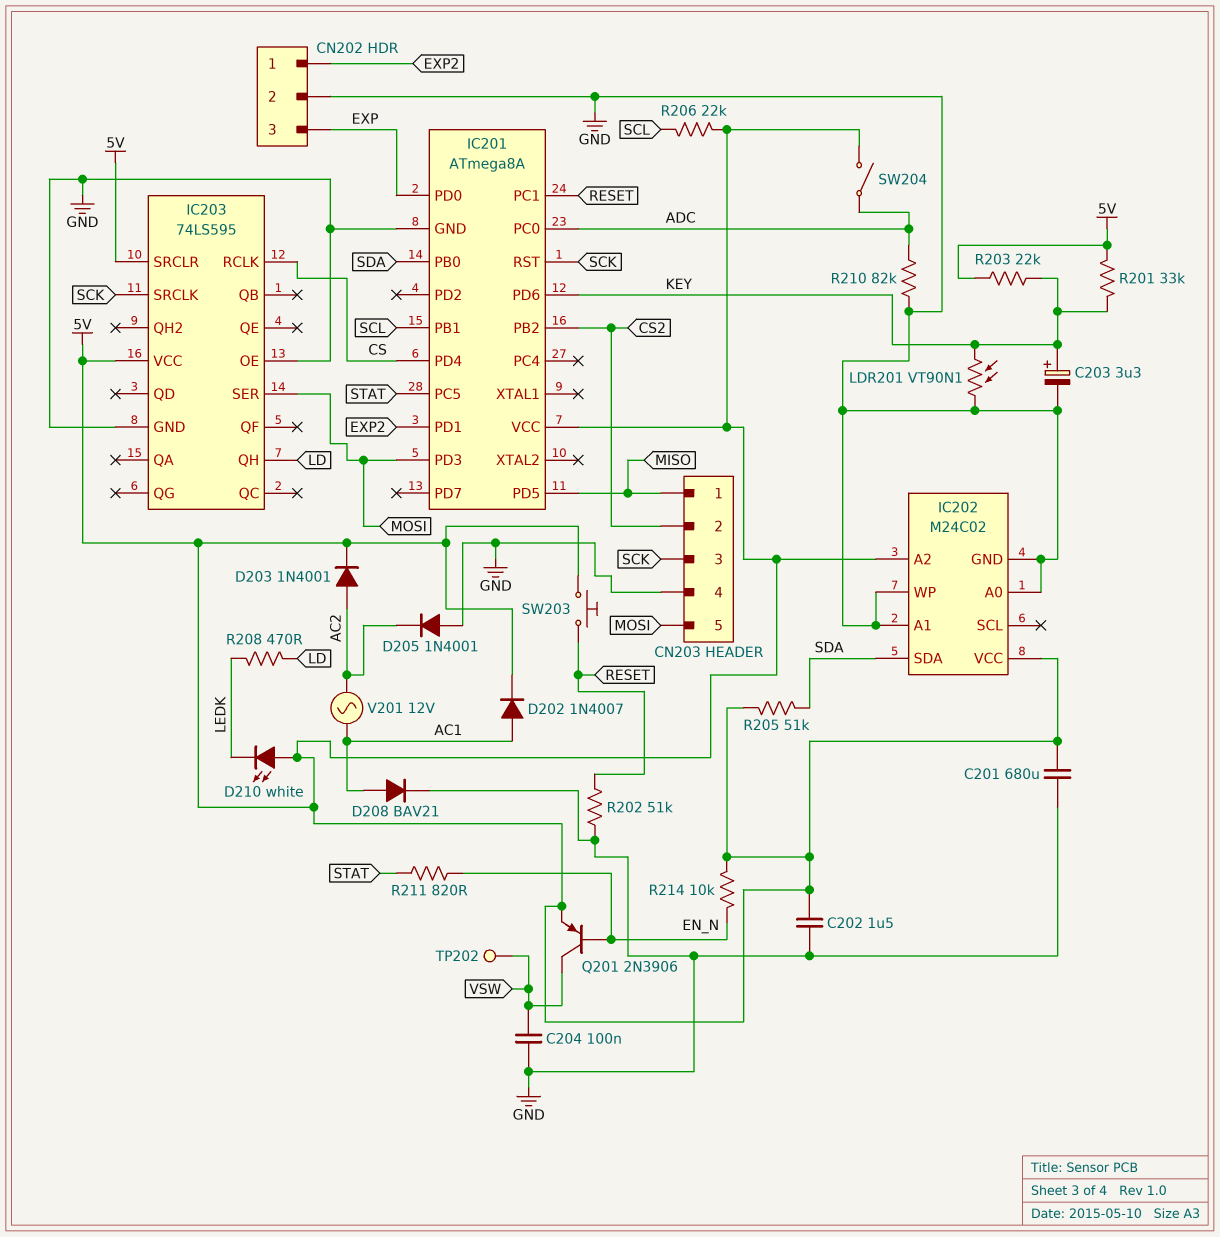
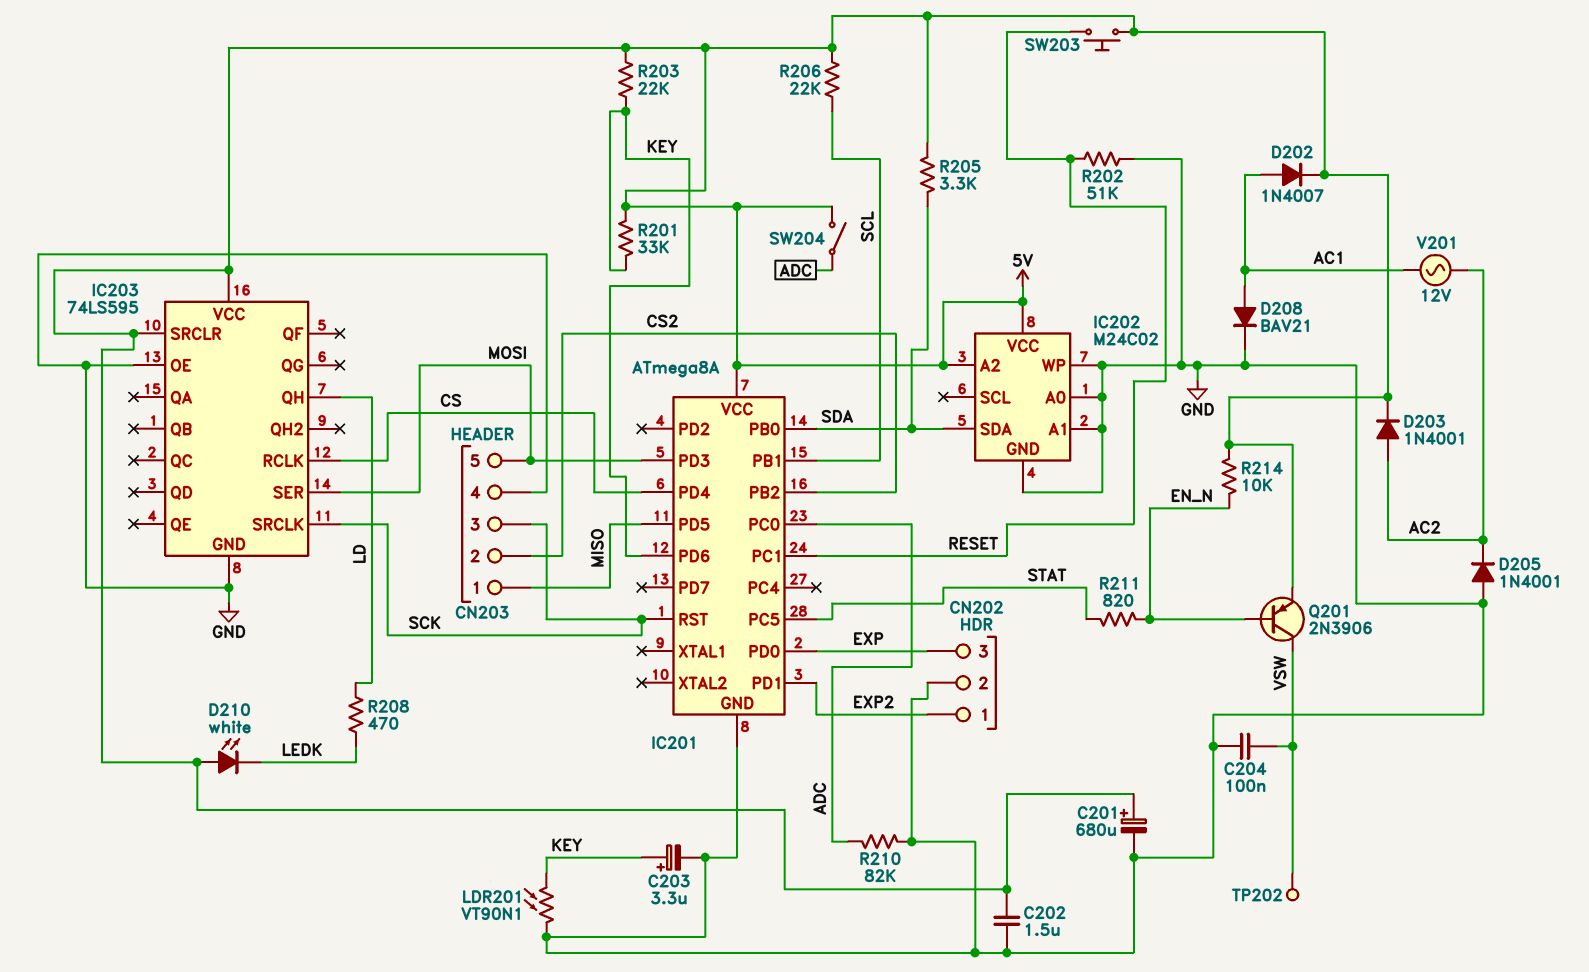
C201: 680uF (5V, GND) -> 680uF (plus 5V, minus GND)
R205: 51k (5V, SDA) -> 3.3k (5V, SDA)

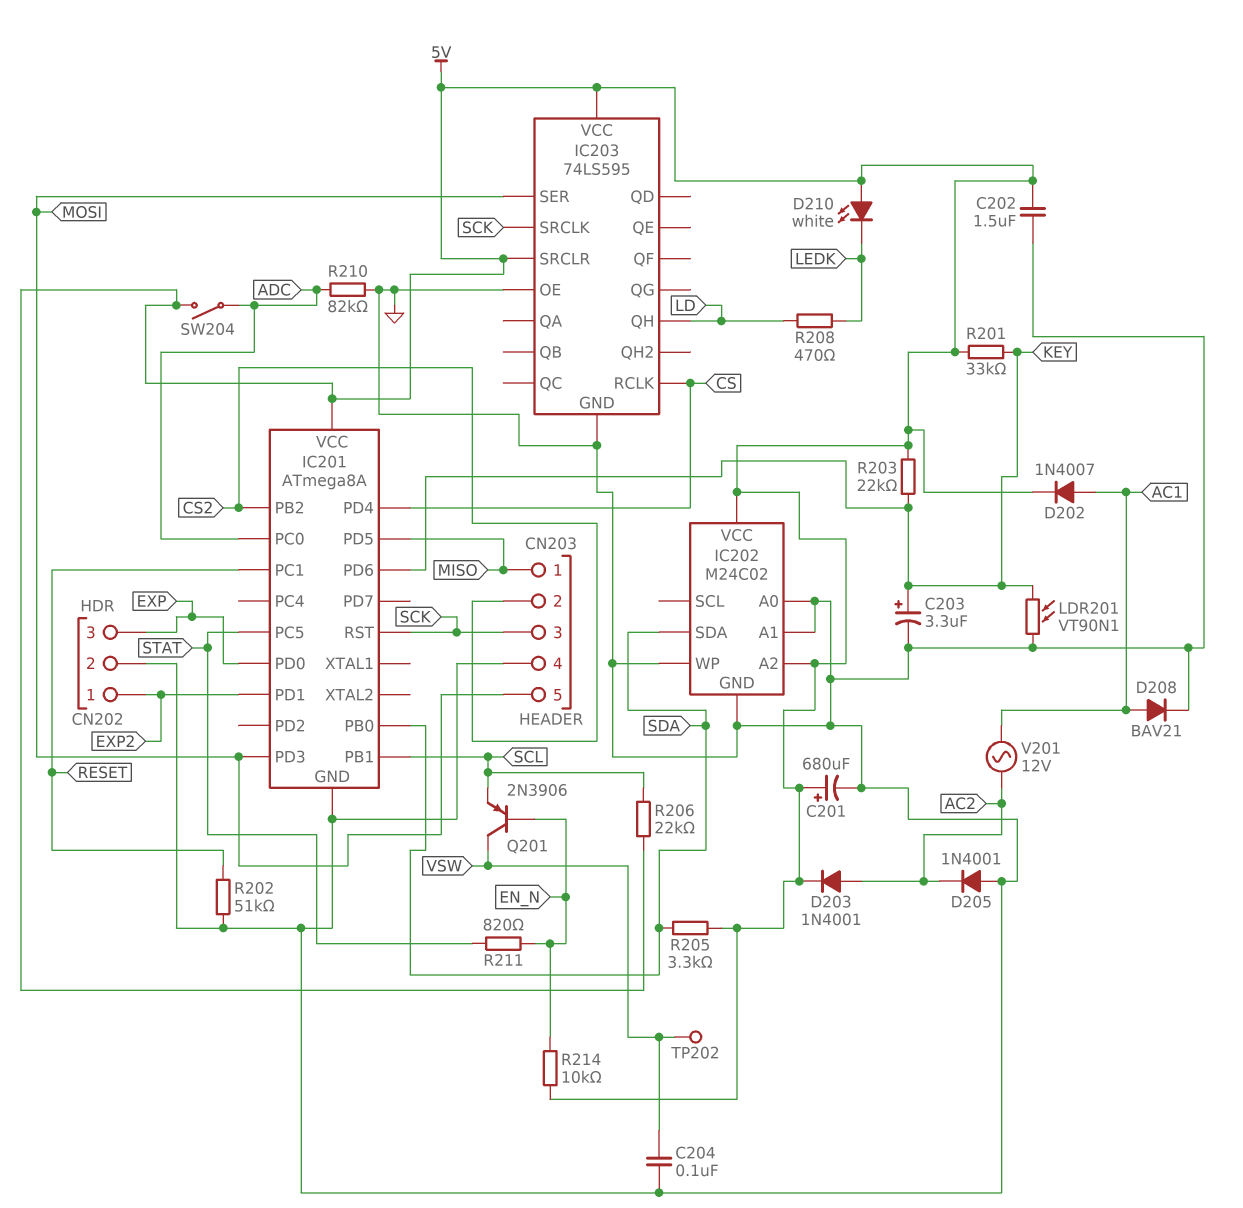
Q201: PNP 2N3906 (B EN_N, C VSW, E 5V) -> PNP 2N3906 (B EN_N, C VSW, E SCL)
SW203: button (5V, RESET) -> none

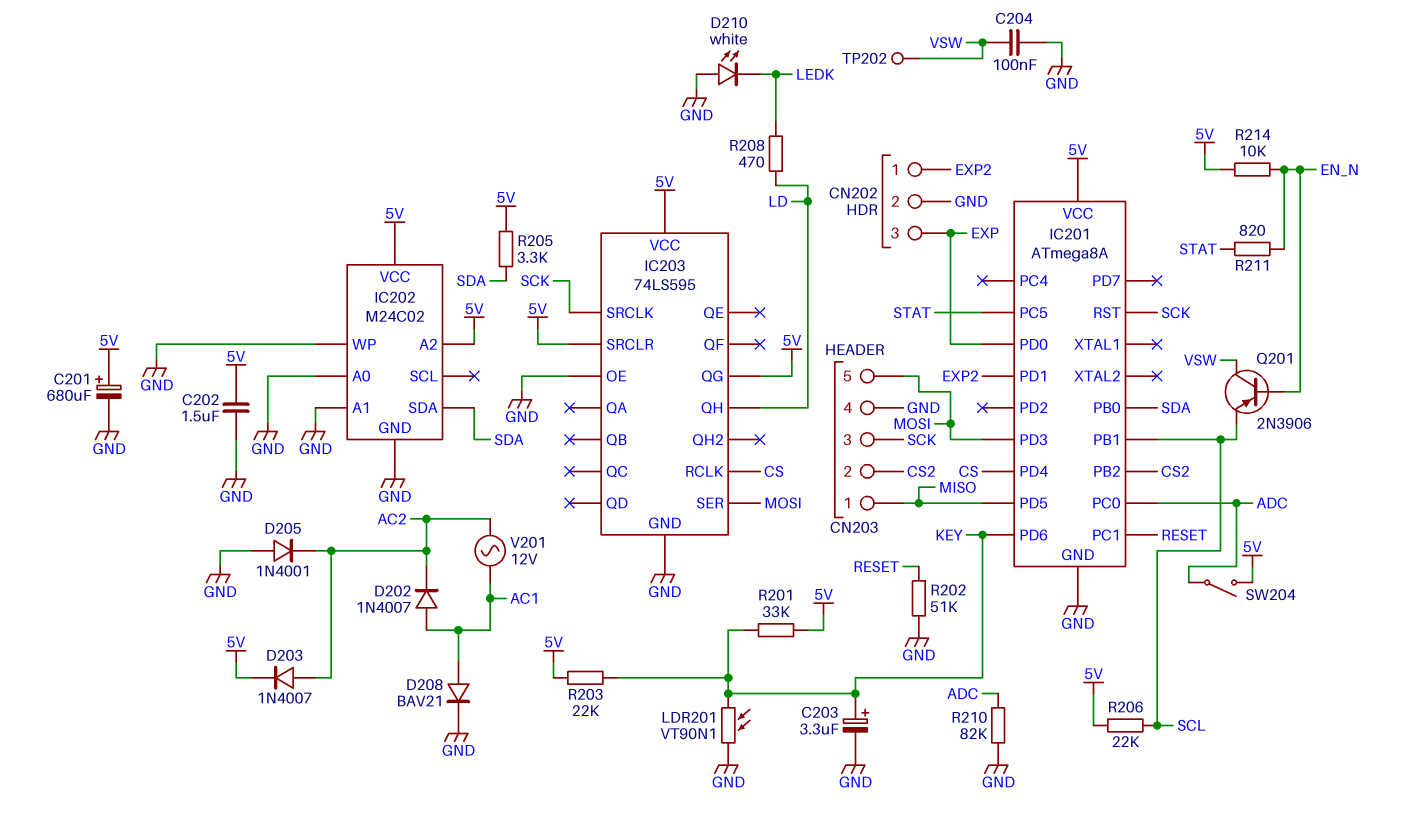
D202: diode 1N4007 (A AC1, K 5V) -> diode 1N4007 (A AC1, K AC2)
D203: diode 1N4001 (A AC2, K 5V) -> diode 1N4007 (A AC2, K 5V)
D210: LED white (A 5V, K LEDK) -> LED white (A GND, K LEDK)
IC203 pin QG: none -> 5V

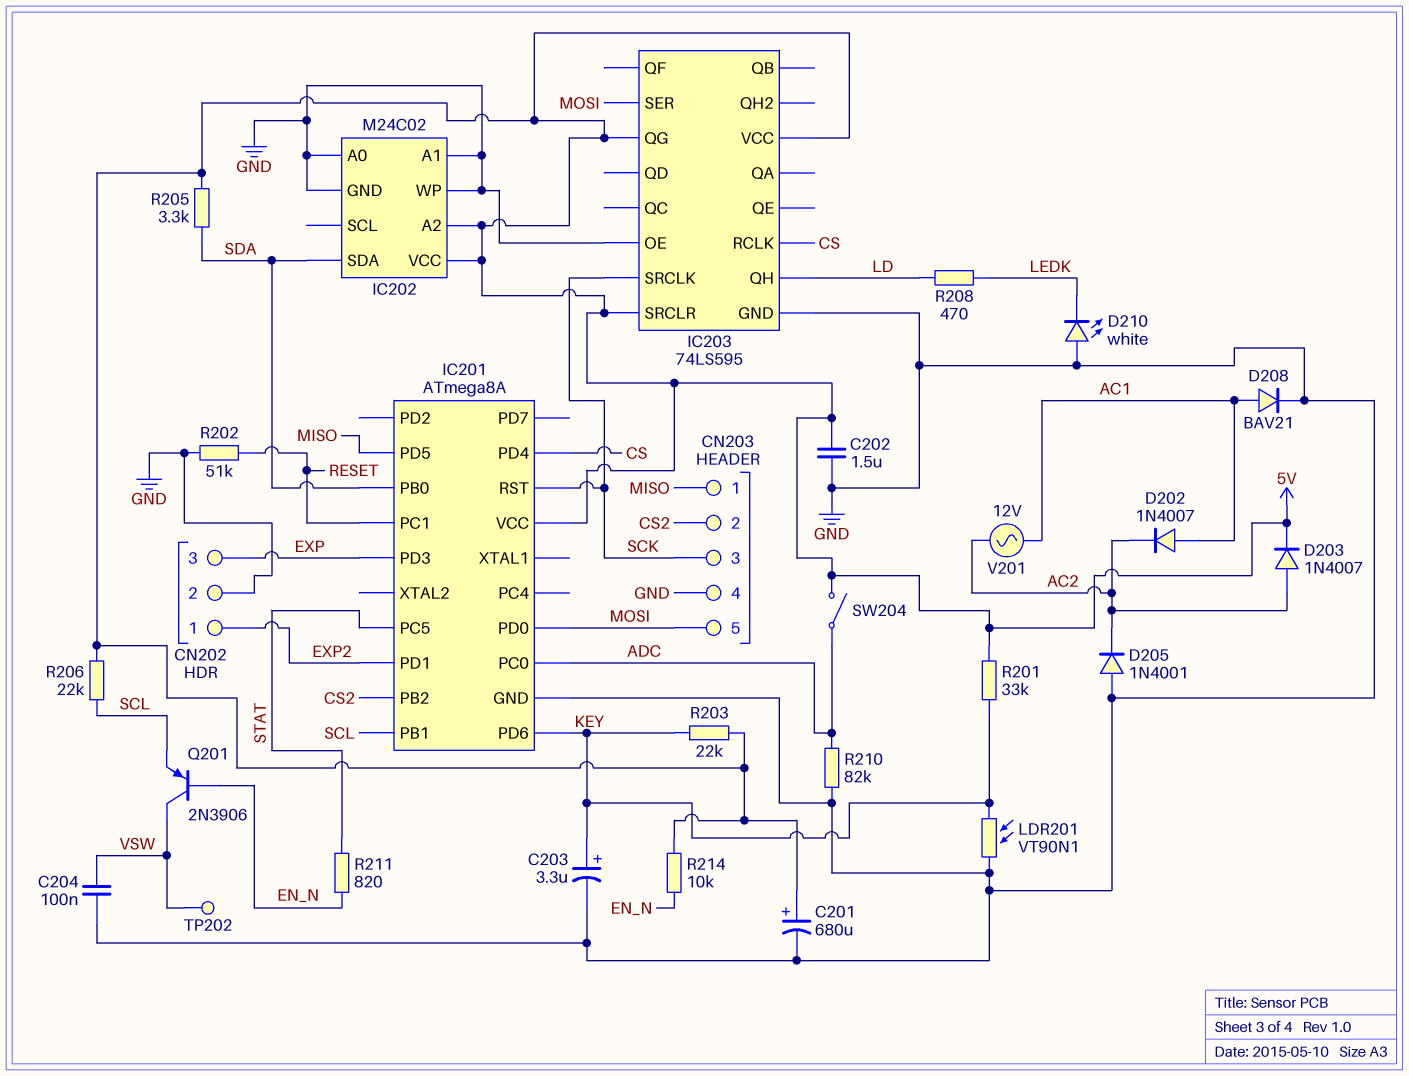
IC201 pin PD0: EXP -> MOSI
IC201 pin PD3: MOSI -> EXP

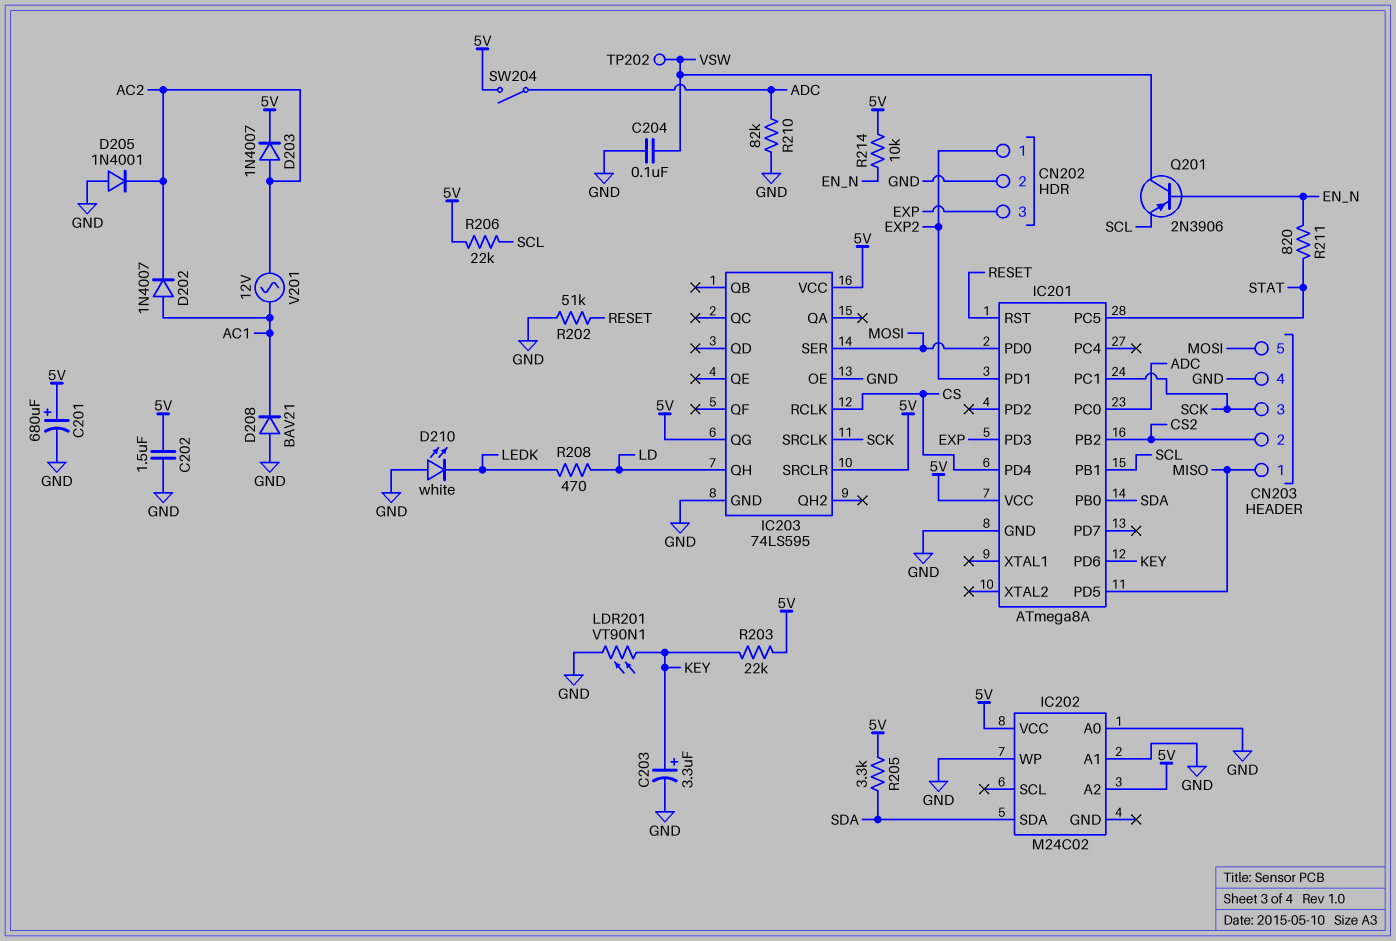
D208: diode BAV21 (A AC1, K GND) -> diode BAV21 (A GND, K AC1)
IC201 pin PC1: RESET -> SCK
IC201 pin RST: SCK -> RESET
IC202 pin GND: GND -> none
R201: 33k (5V, KEY) -> none

